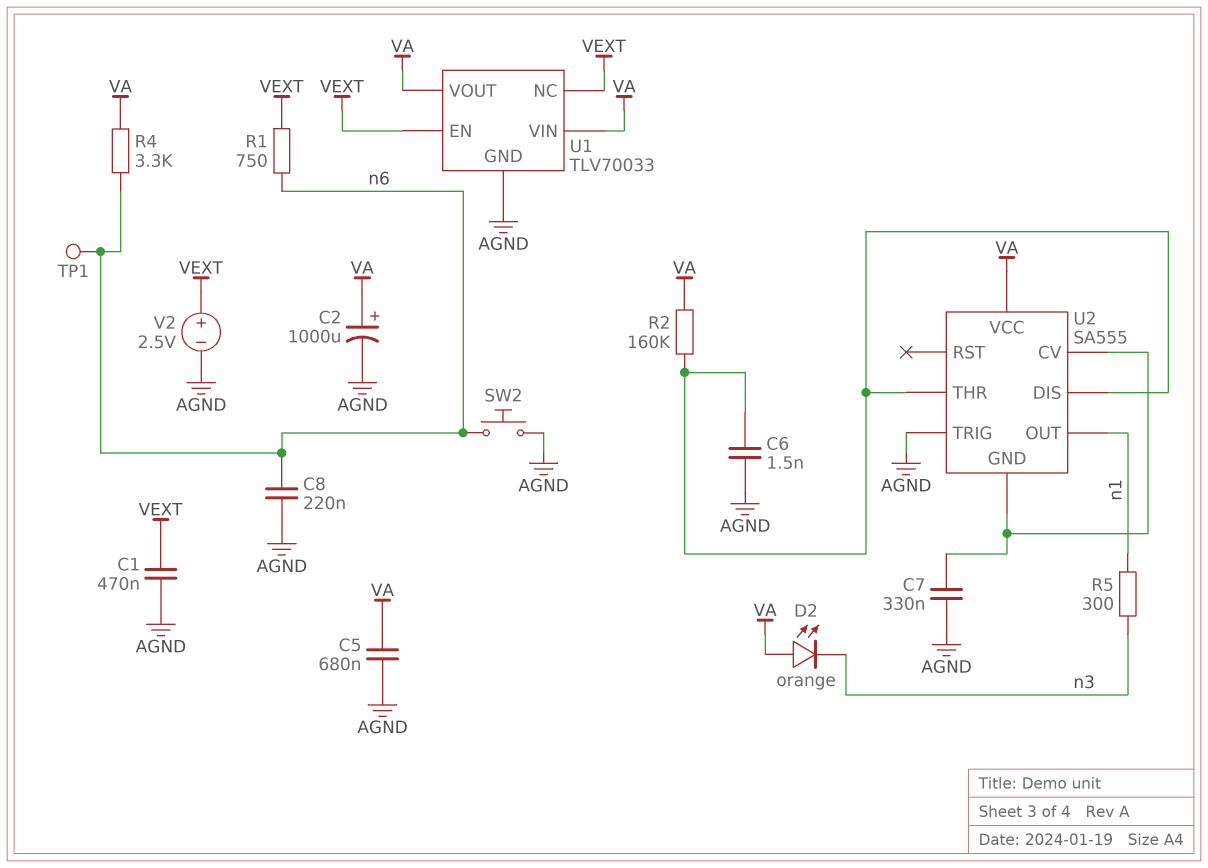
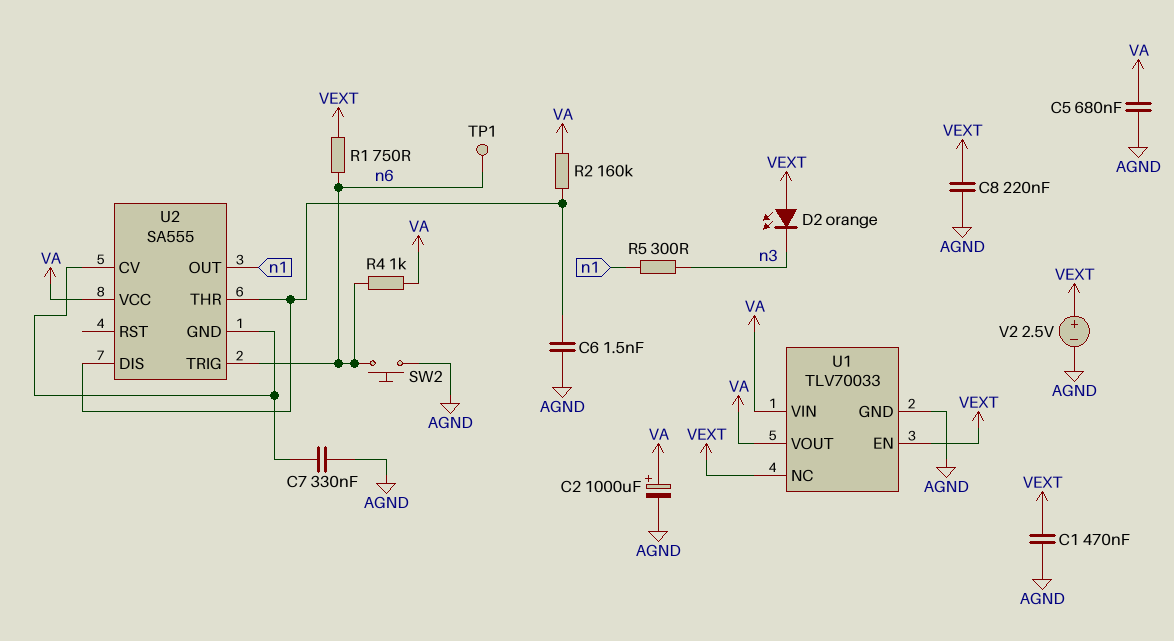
C8: 220nF (AGND, n6) -> 220nF (AGND, VEXT)
D2: LED orange (A VA, K n3) -> LED orange (A VEXT, K n3)
R4: 3.3k (VA, n6) -> 1k (VA, n6)
U2 pin TRIG: AGND -> n6

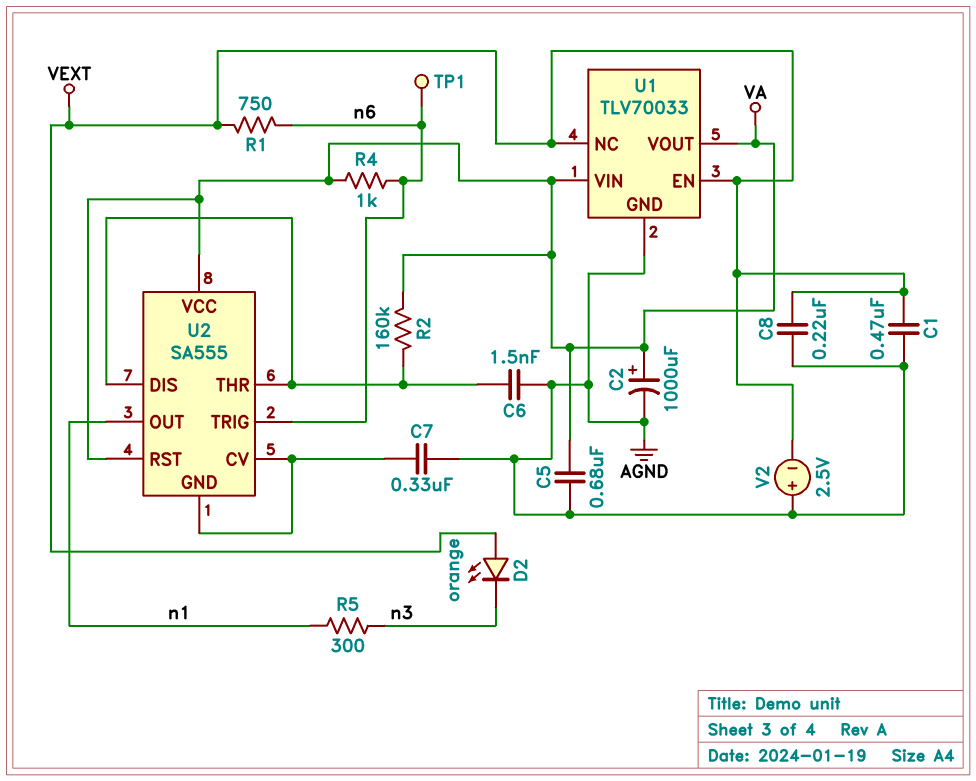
SW2: button (AGND, n6) -> none
U2 pin RST: none -> VA
V2: 2.5V (plus VEXT, minus AGND) -> 2.5V (plus AGND, minus VEXT)

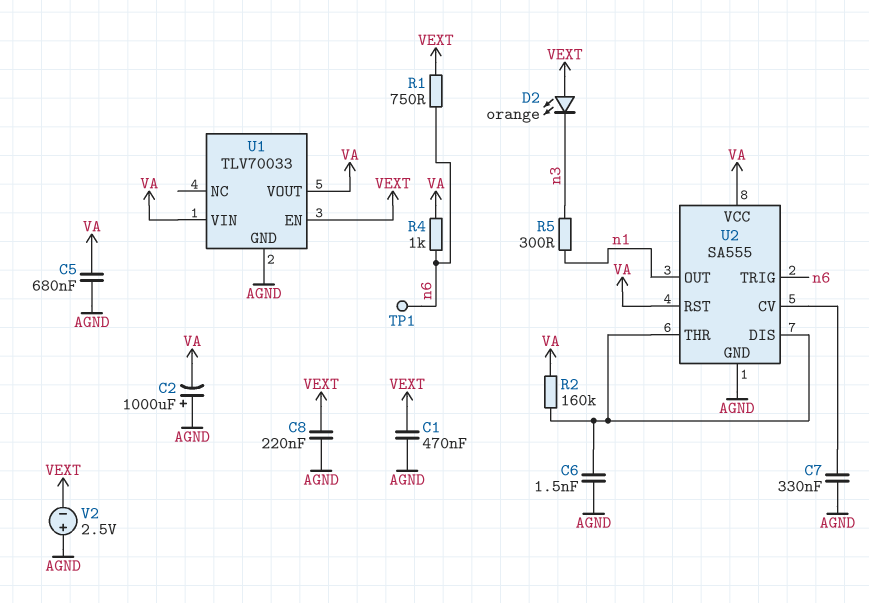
C2: 1000uF (plus VA, minus AGND) -> 1000uF (plus AGND, minus VA)
U1 pin NC: VEXT -> none
U2 pin GND: U2/CV -> AGND

